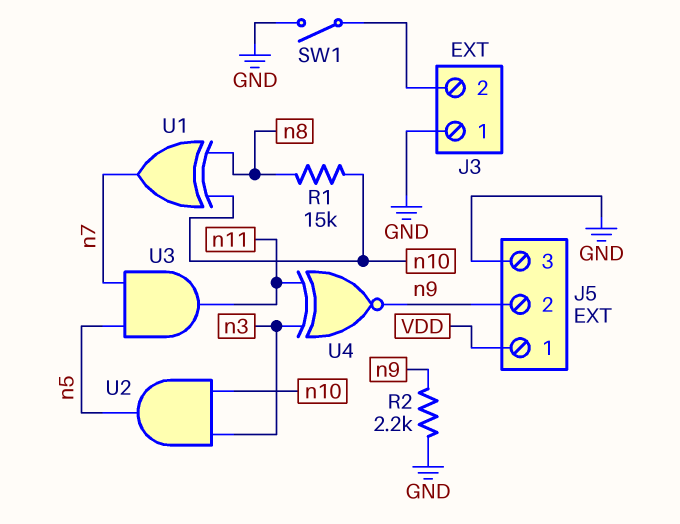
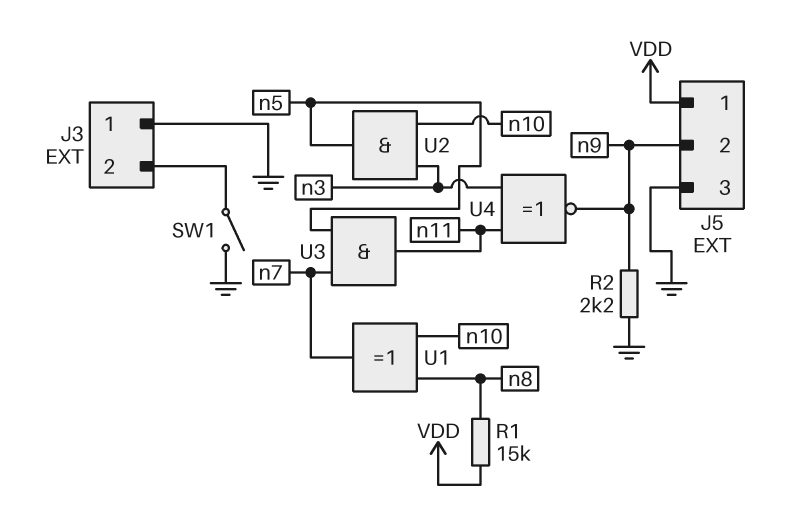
R1: 15k (n8, n10) -> 15k (VDD, n8)

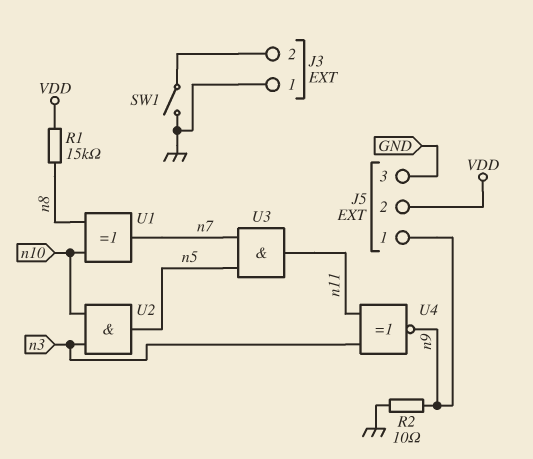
J5 pin 1: VDD -> n9
J5 pin 2: n9 -> VDD
R2: 2.2k (GND, n9) -> 10 (GND, n9)

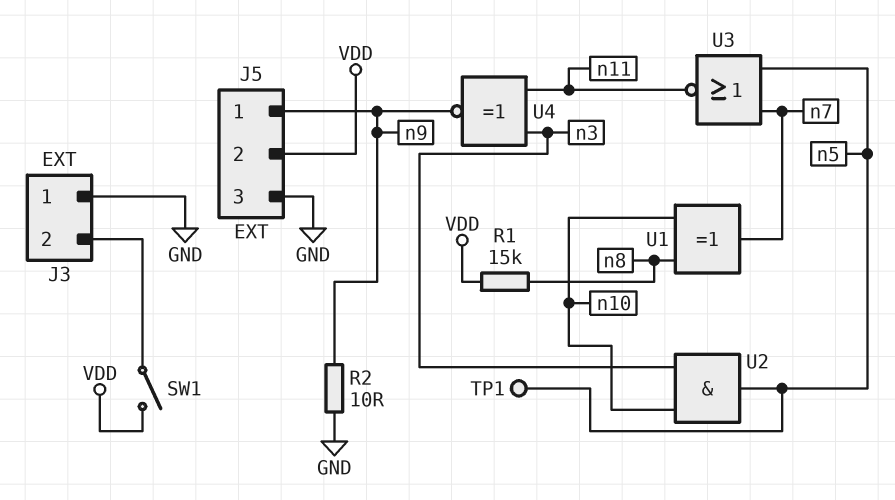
SW1: switch (GND, J3/2) -> switch (J3/2, VDD)
TP1: none -> test point (n5)
U3: AND (in n5, in n7, out n11) -> NOR (in n5, in n7, out n11)

